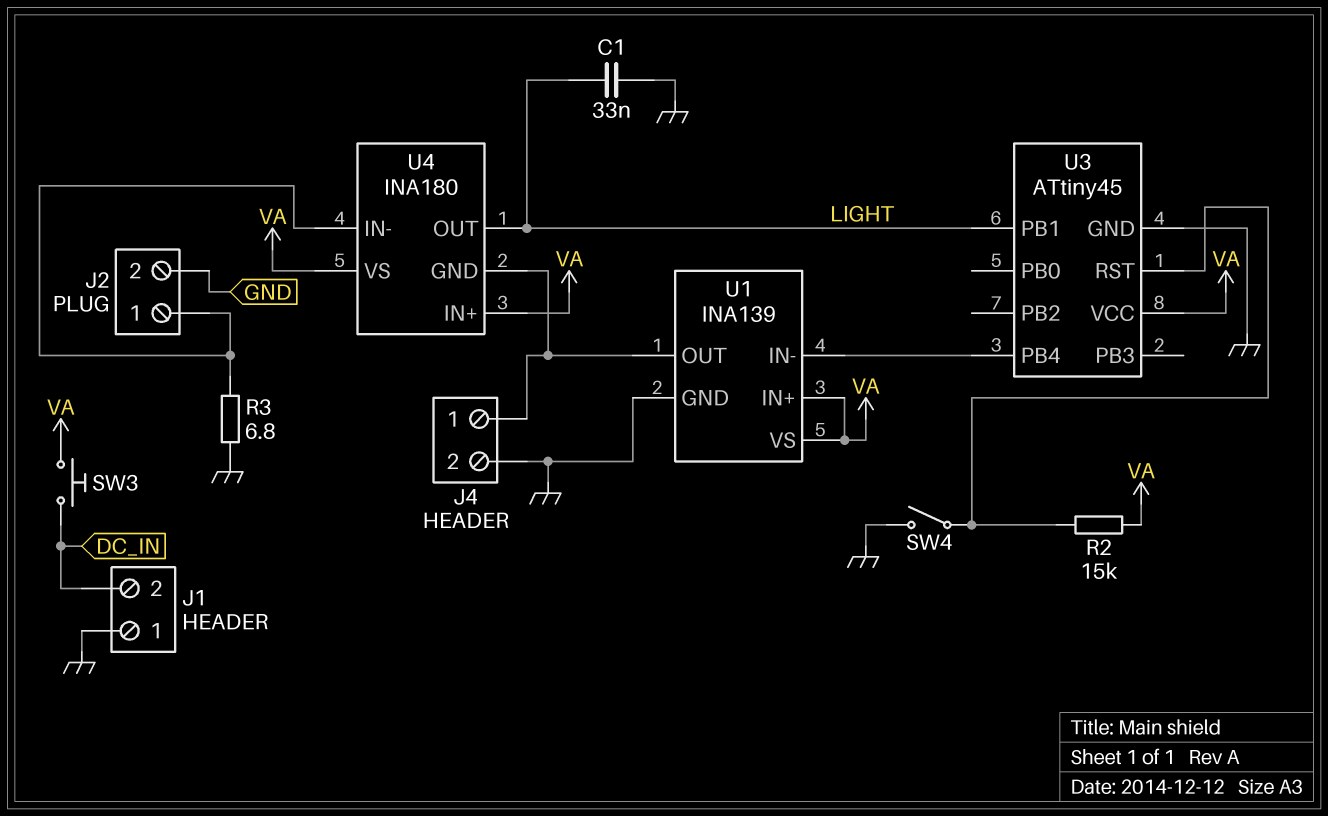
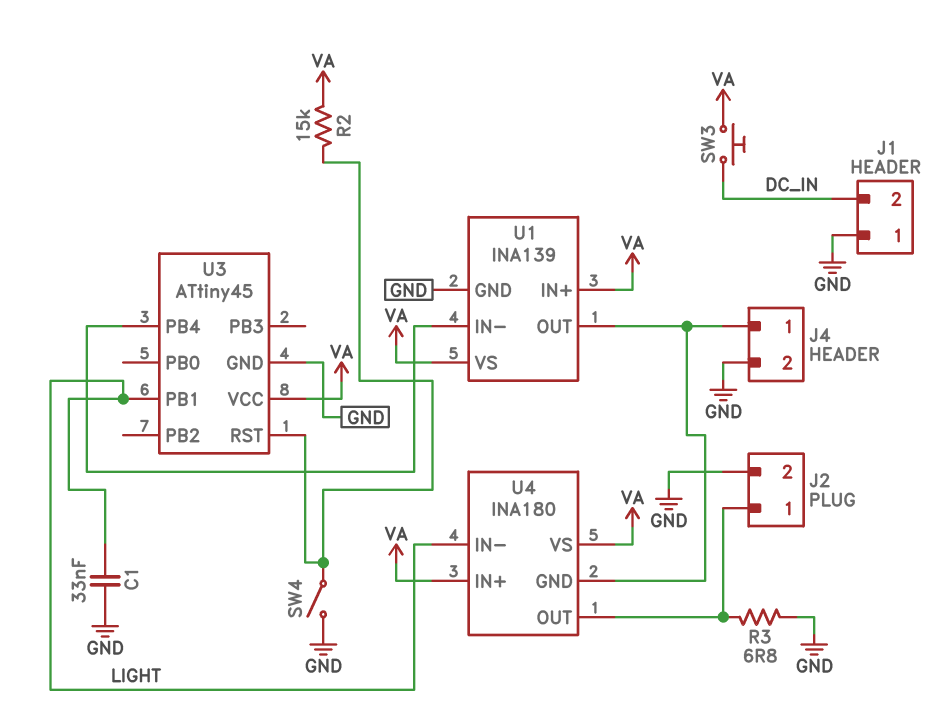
U4 pin IN-: J2/1 -> LIGHT
U4 pin OUT: LIGHT -> J2/1

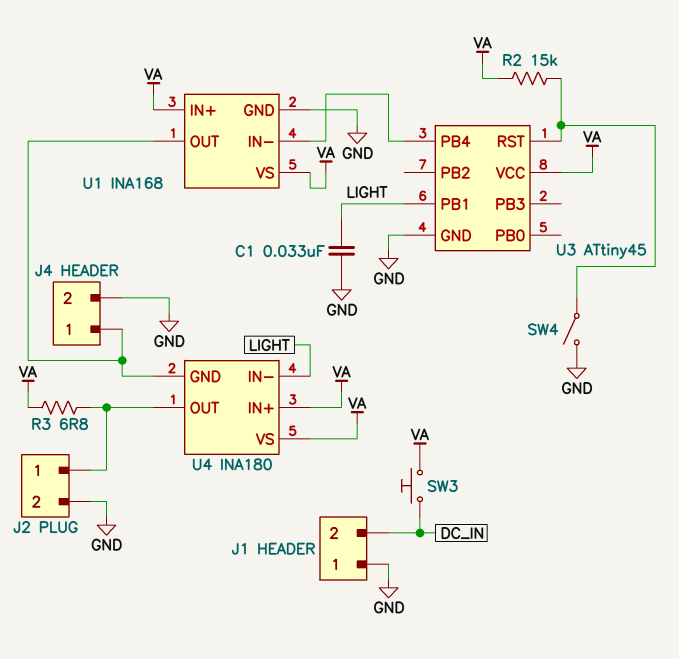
R3: 6.8 (GND, J2/1) -> 6.8 (J2/1, VA)
U1: INA139 -> INA168

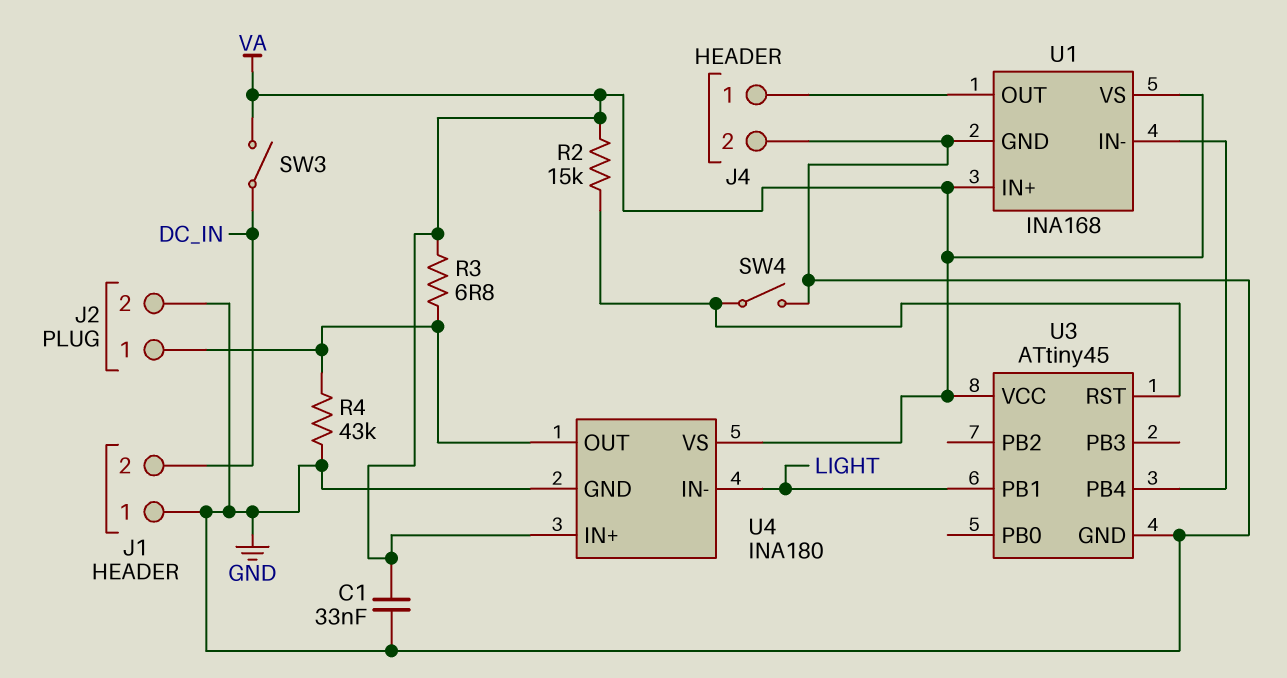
C1: 33nF (GND, LIGHT) -> 33nF (GND, VA)
R4: none -> 43k (GND, J2/1)
SW3: button (DC_IN, VA) -> switch (DC_IN, VA)
U4 pin GND: J4/1 -> GND

